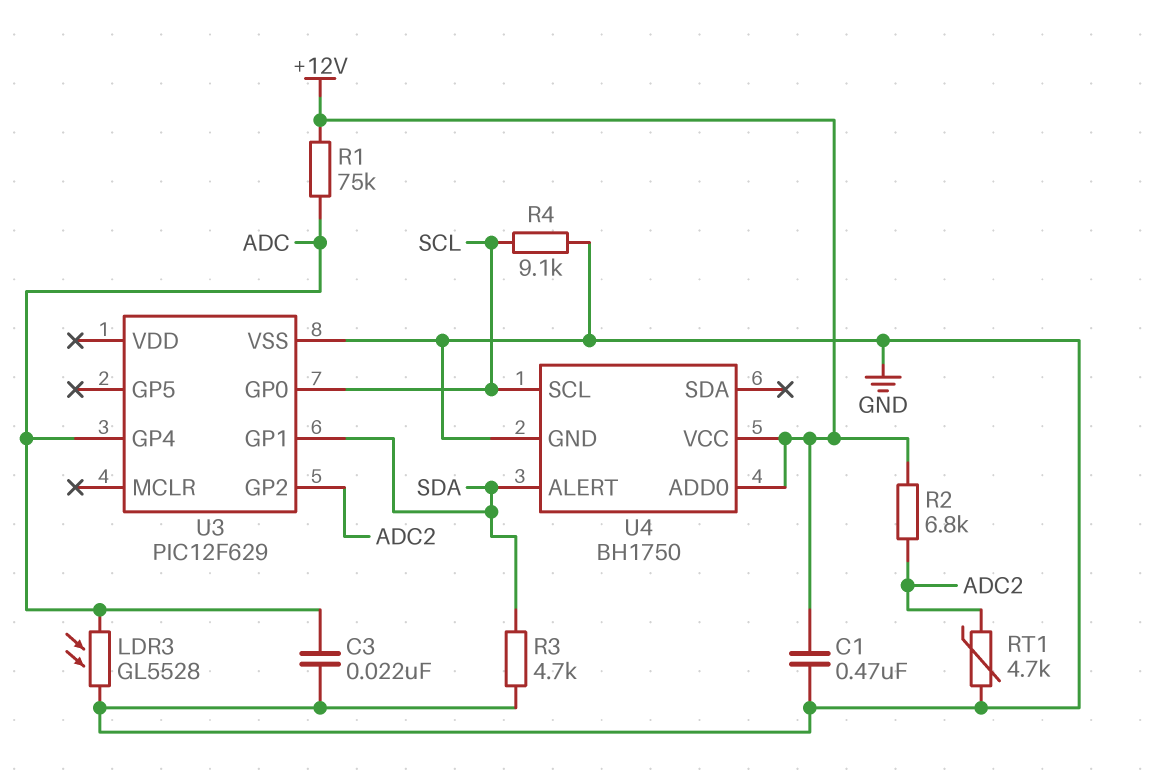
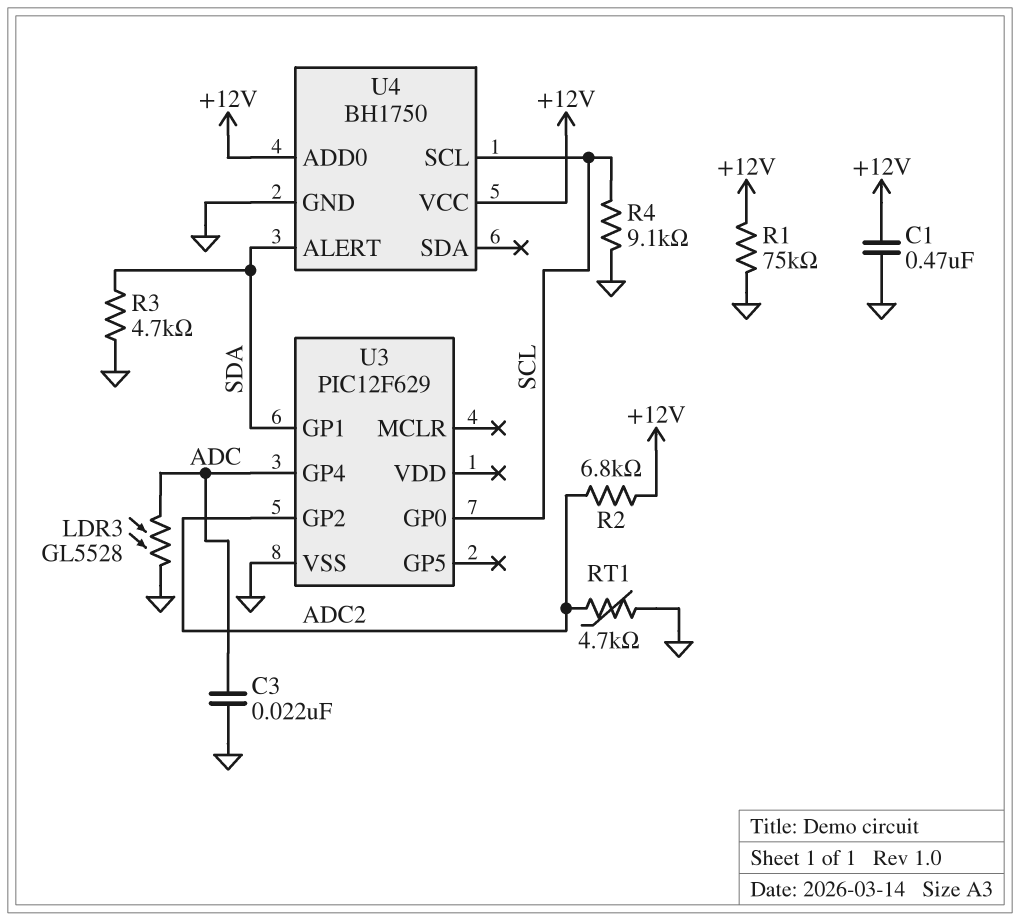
R1: 75k (+12V, ADC) -> 75k (+12V, GND)

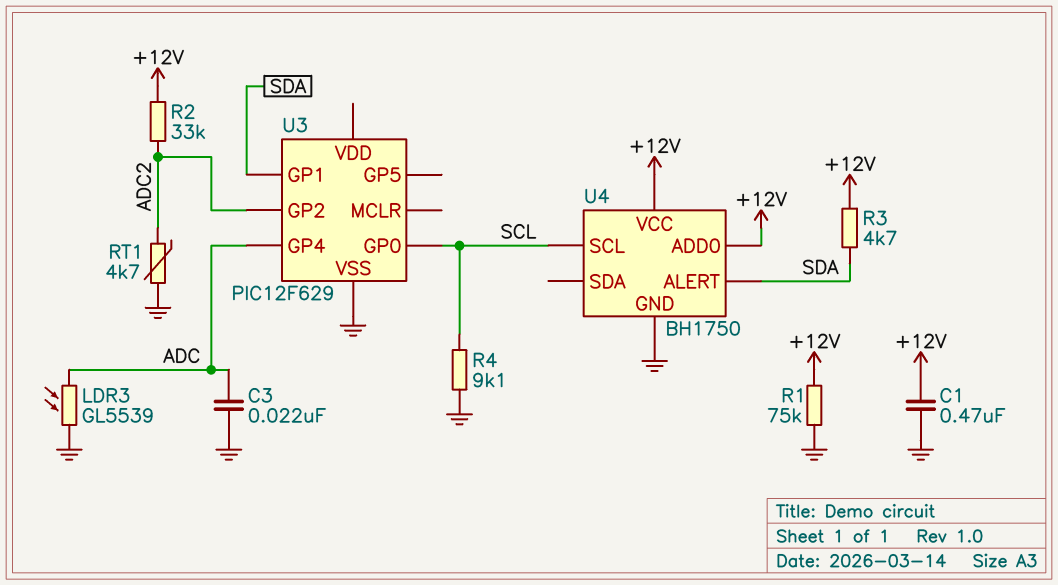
LDR3: GL5528 (ADC, GND) -> GL5539 (ADC, GND)
R2: 6.8k (+12V, ADC2) -> 33k (+12V, ADC2)
R3: 4.7k (GND, SDA) -> 4.7k (+12V, SDA)

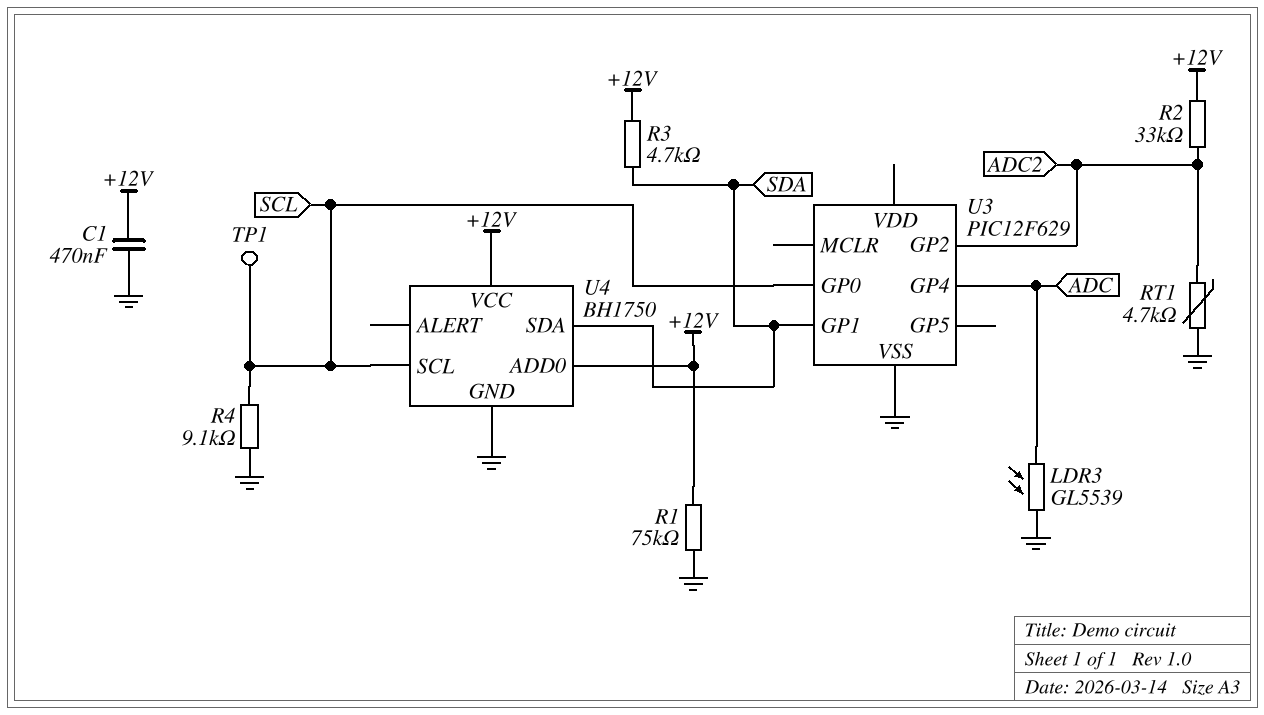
C3: 22nF (ADC, GND) -> none
TP1: none -> test point (SCL)
U4 pin ALERT: SDA -> none
U4 pin SDA: none -> SDA

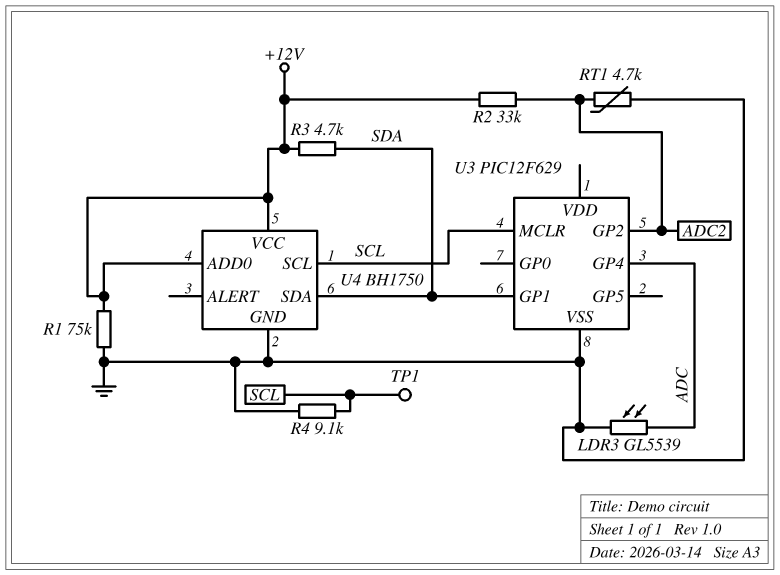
C1: 470nF (+12V, GND) -> none
U3 pin GP0: SCL -> none
U3 pin MCLR: none -> SCL

